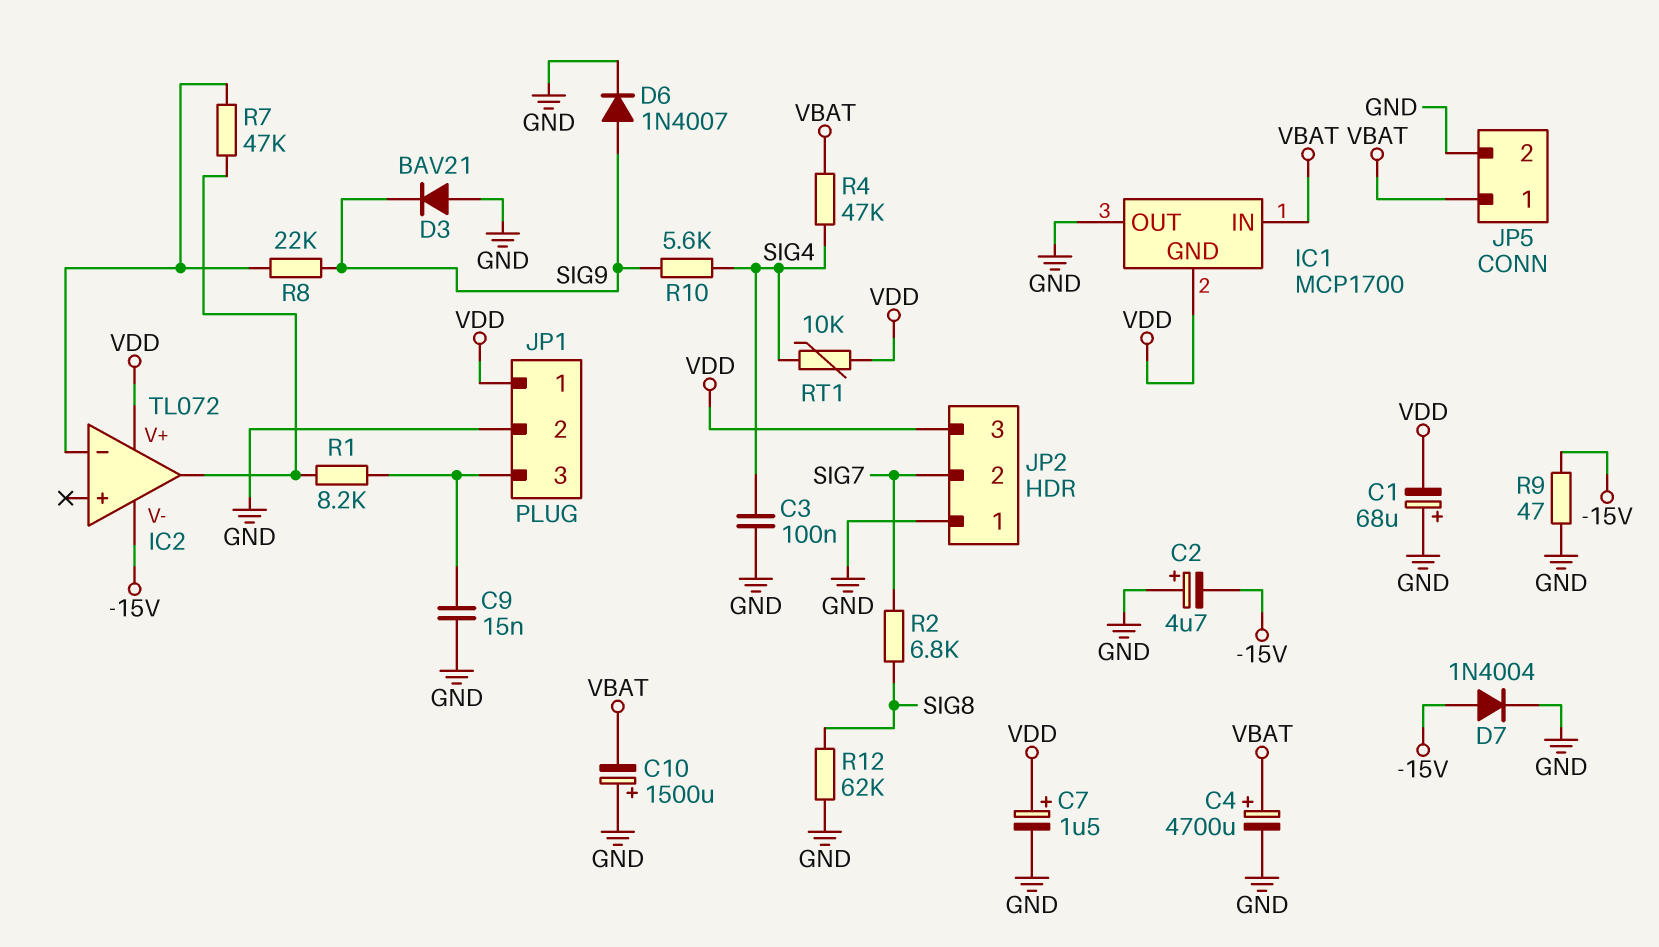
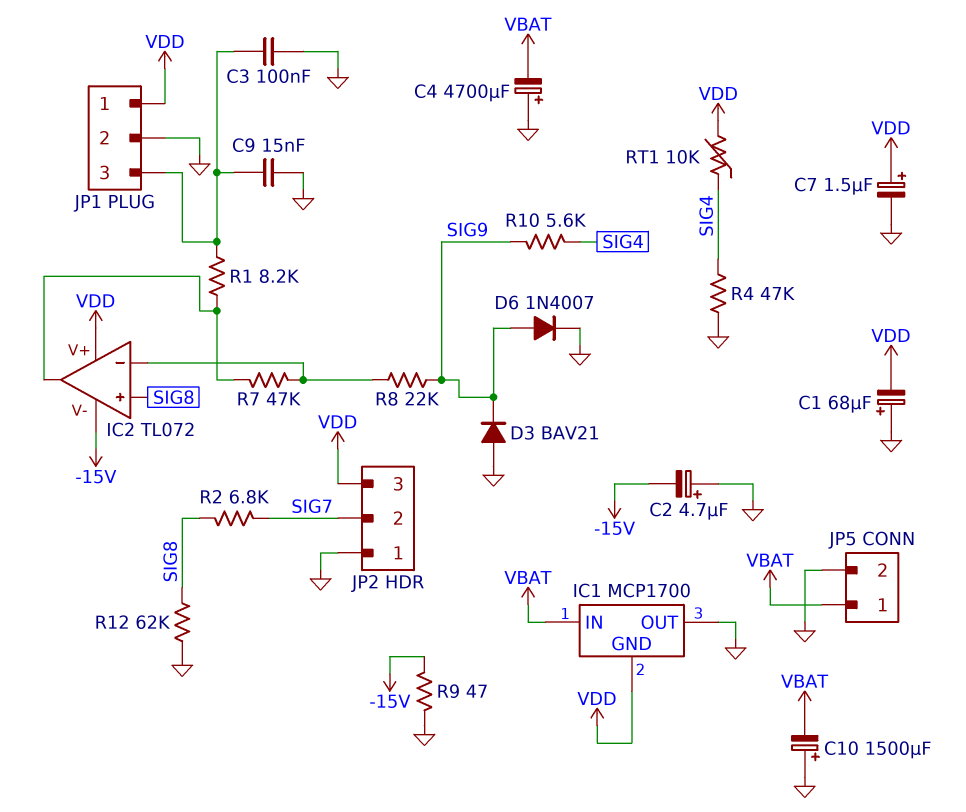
C3: 100nF (GND, SIG4) -> 100nF (GND, JP1/3)
C4: 4700uF (plus VBAT, minus GND) -> 4700uF (plus GND, minus VBAT)
D7: diode 1N4004 (A -15V, K GND) -> none
IC2 pin in+: none -> SIG8
R4: 47k (SIG4, VBAT) -> 47k (GND, SIG4)

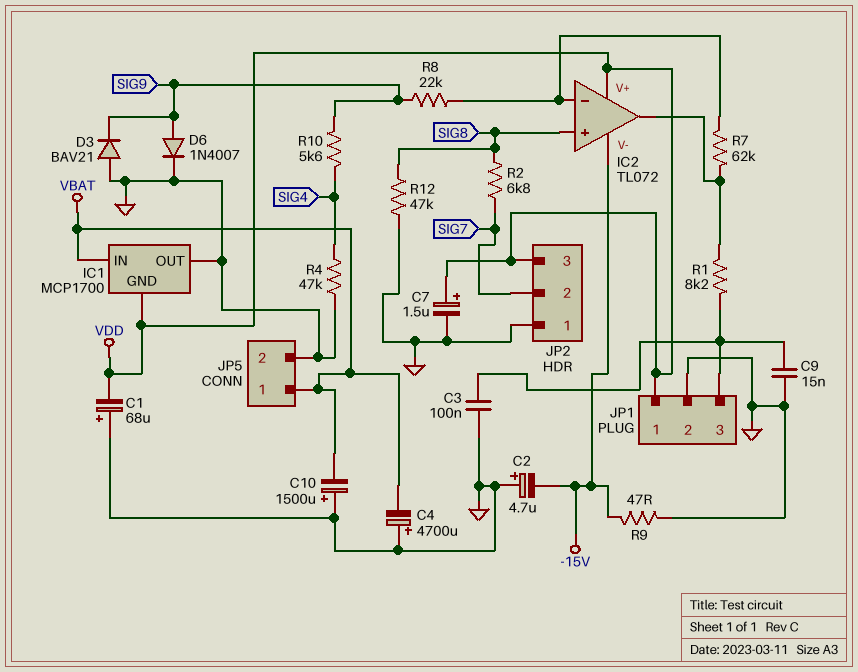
R7: 47k (IC2/in-, IC2/out) -> 62k (IC2/in-, IC2/out)
R12: 62k (GND, SIG8) -> 47k (GND, SIG8)
RT1: 10k (SIG4, VDD) -> none

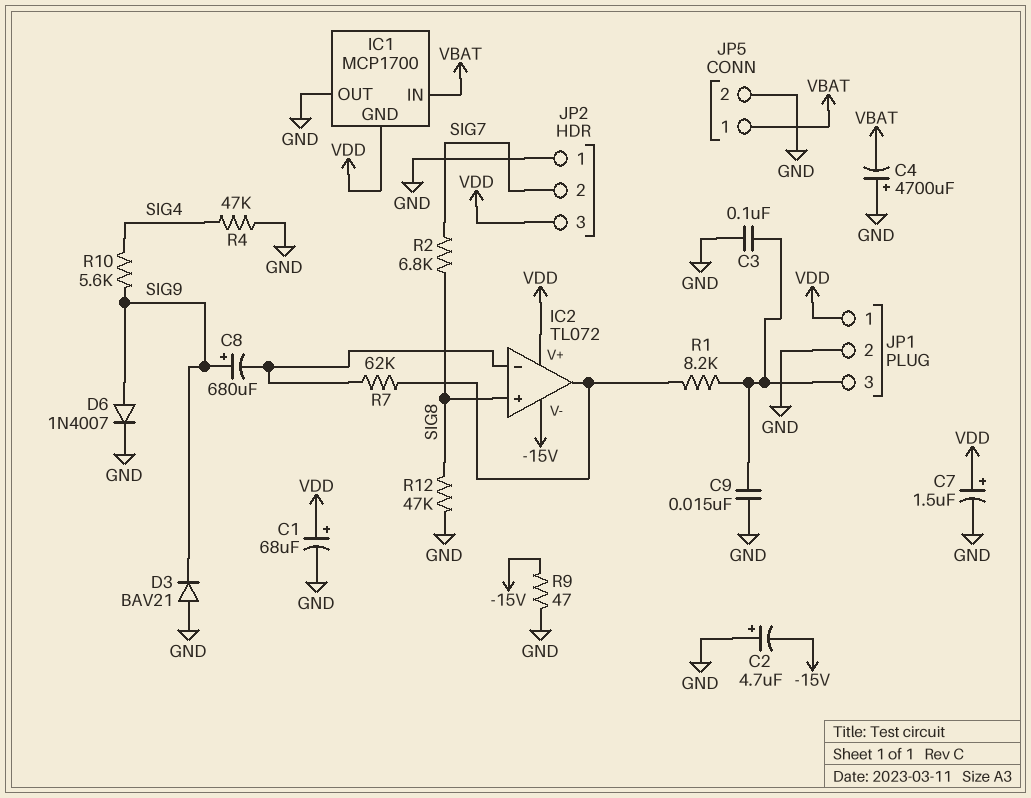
C1: 68uF (plus GND, minus VDD) -> 68uF (plus VDD, minus GND)
C8: none -> 680uF (plus SIG9, minus IC2/in-)
C10: 1500uF (plus GND, minus VBAT) -> none
R8: 22k (IC2/in-, SIG9) -> none

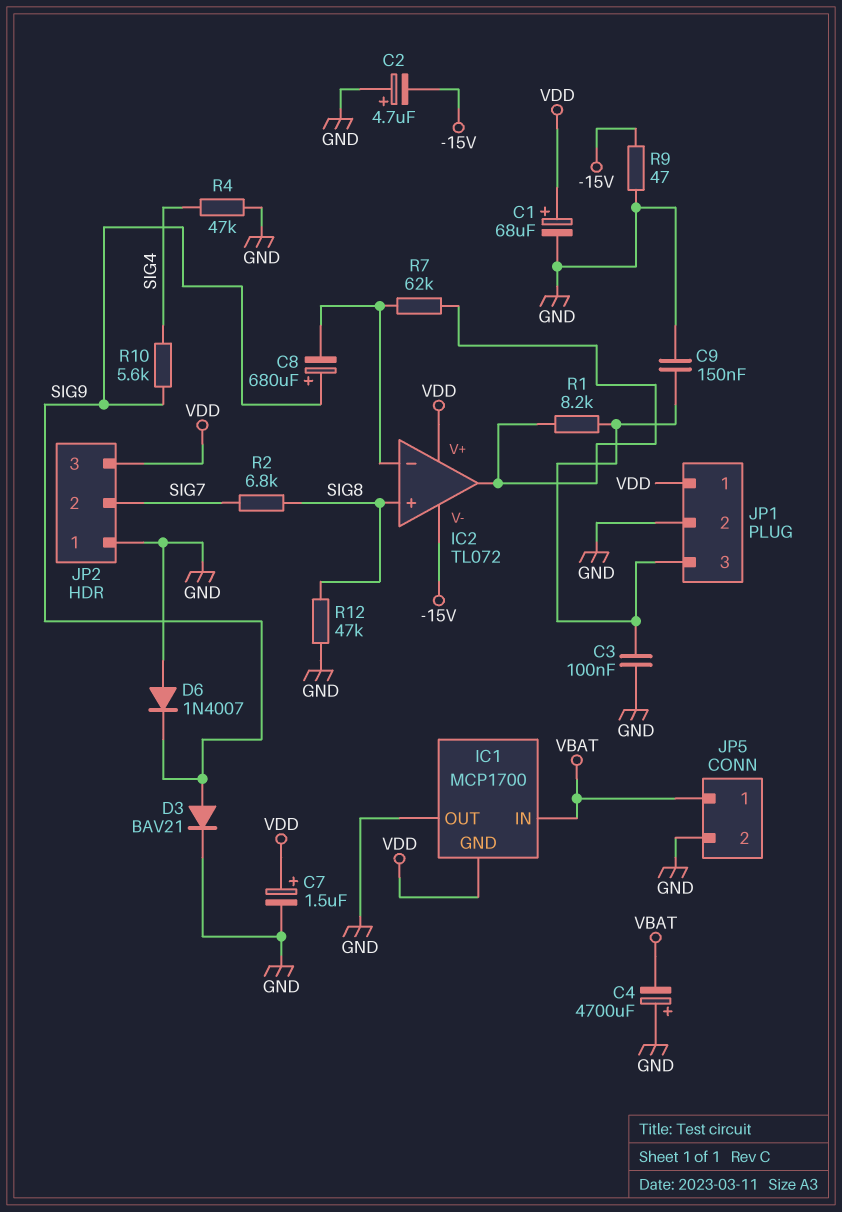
C9: 15nF (GND, JP1/3) -> 150nF (GND, JP1/3)
D3: diode BAV21 (A GND, K SIG9) -> diode BAV21 (A SIG9, K GND)
D6: diode 1N4007 (A SIG9, K GND) -> diode 1N4007 (A GND, K SIG9)

